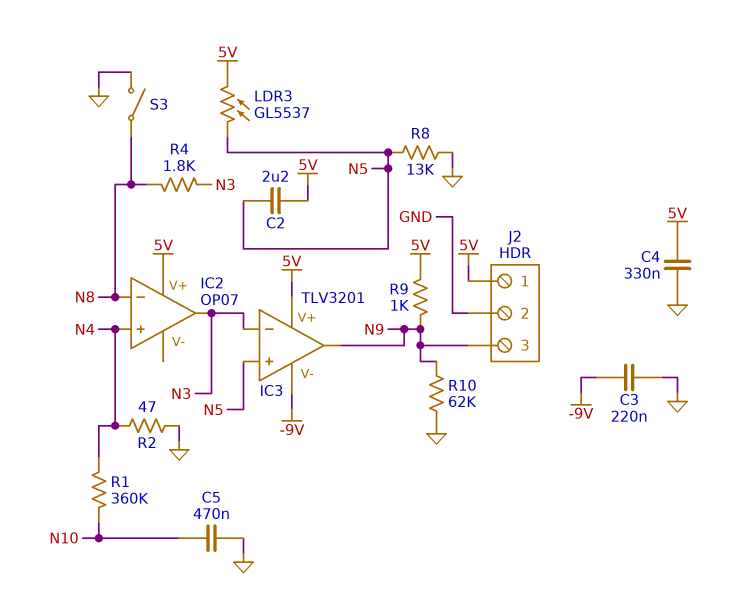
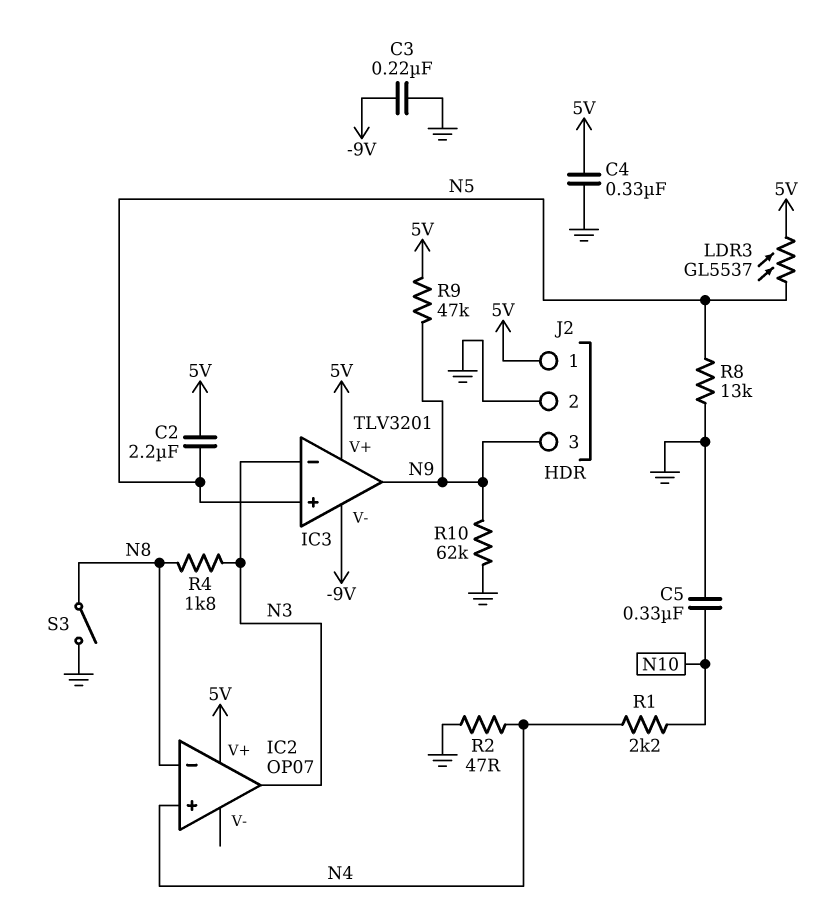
C5: 470nF (GND, N10) -> 330nF (GND, N10)
R1: 360k (N4, N10) -> 2.2k (N4, N10)
R9: 1k (5V, N9) -> 47k (5V, N9)

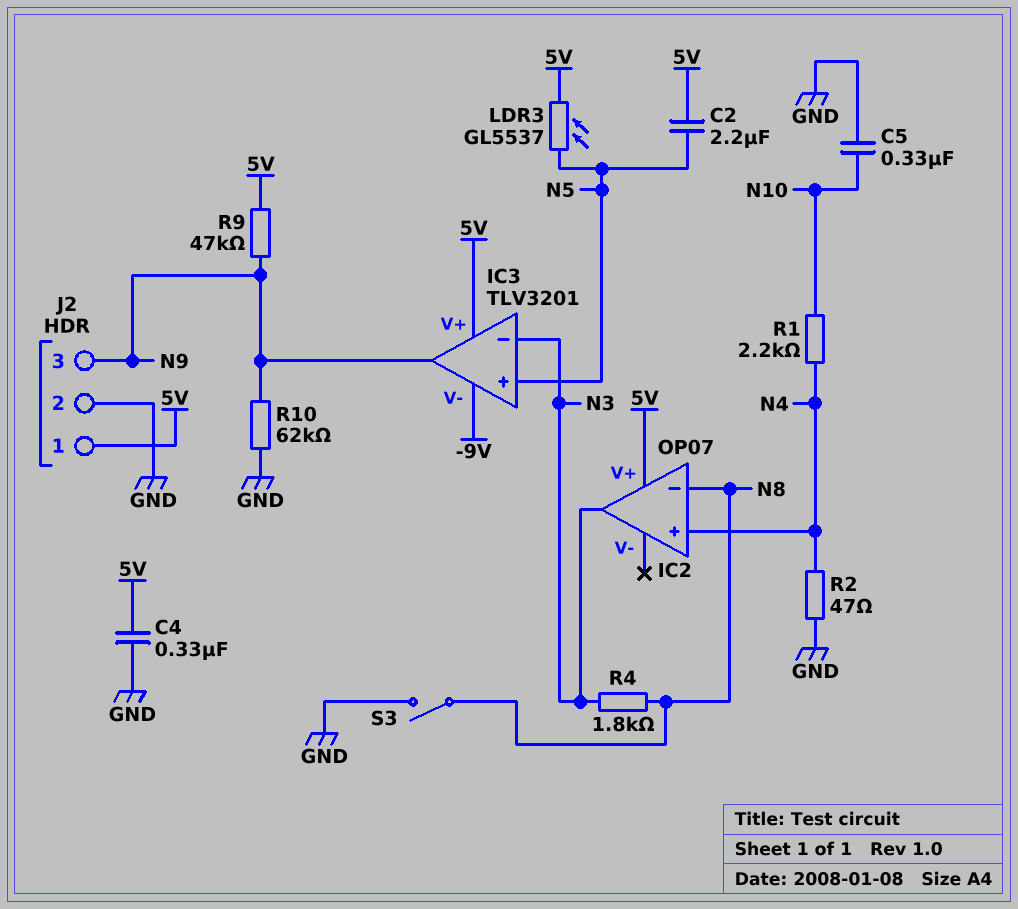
C3: 220nF (-9V, GND) -> none
R8: 13k (GND, N5) -> none

